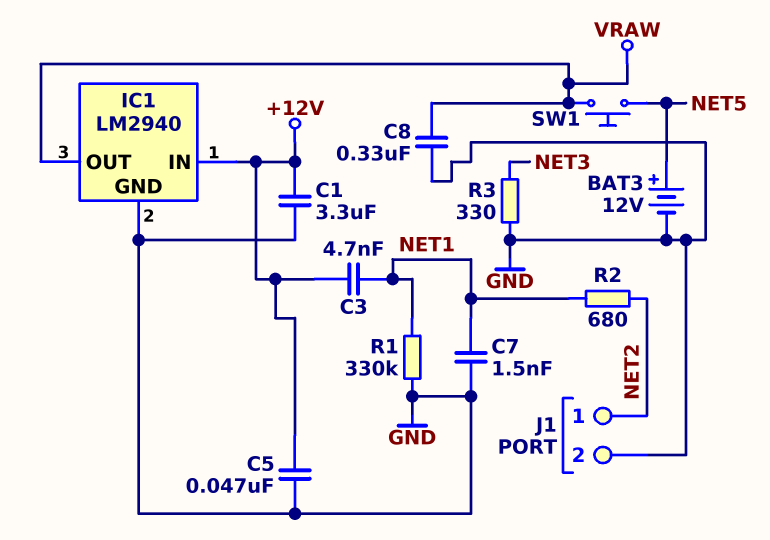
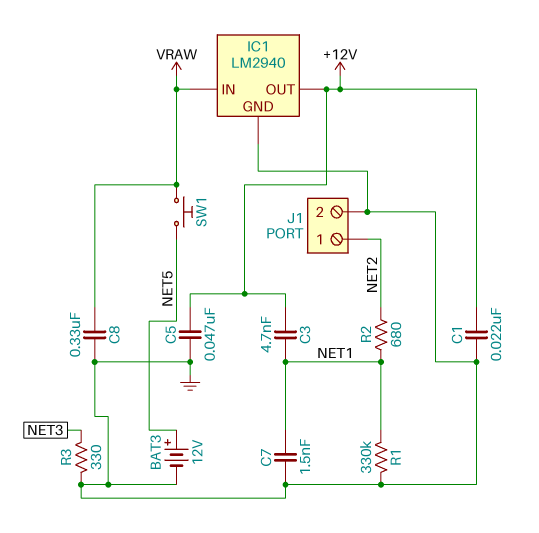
C1: 3.3uF (+12V, GND) -> 22nF (+12V, GND)
IC1 pin IN: +12V -> VRAW
IC1 pin OUT: VRAW -> +12V

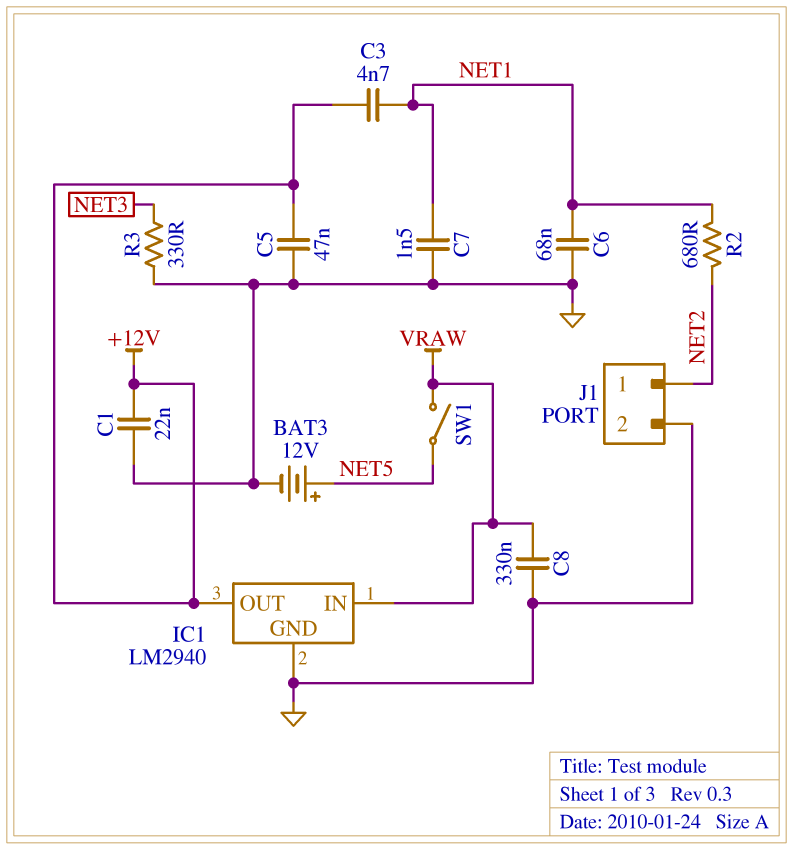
C6: none -> 68nF (GND, NET1)
R1: 330k (GND, NET1) -> none
SW1: button (NET5, VRAW) -> switch (NET5, VRAW)

